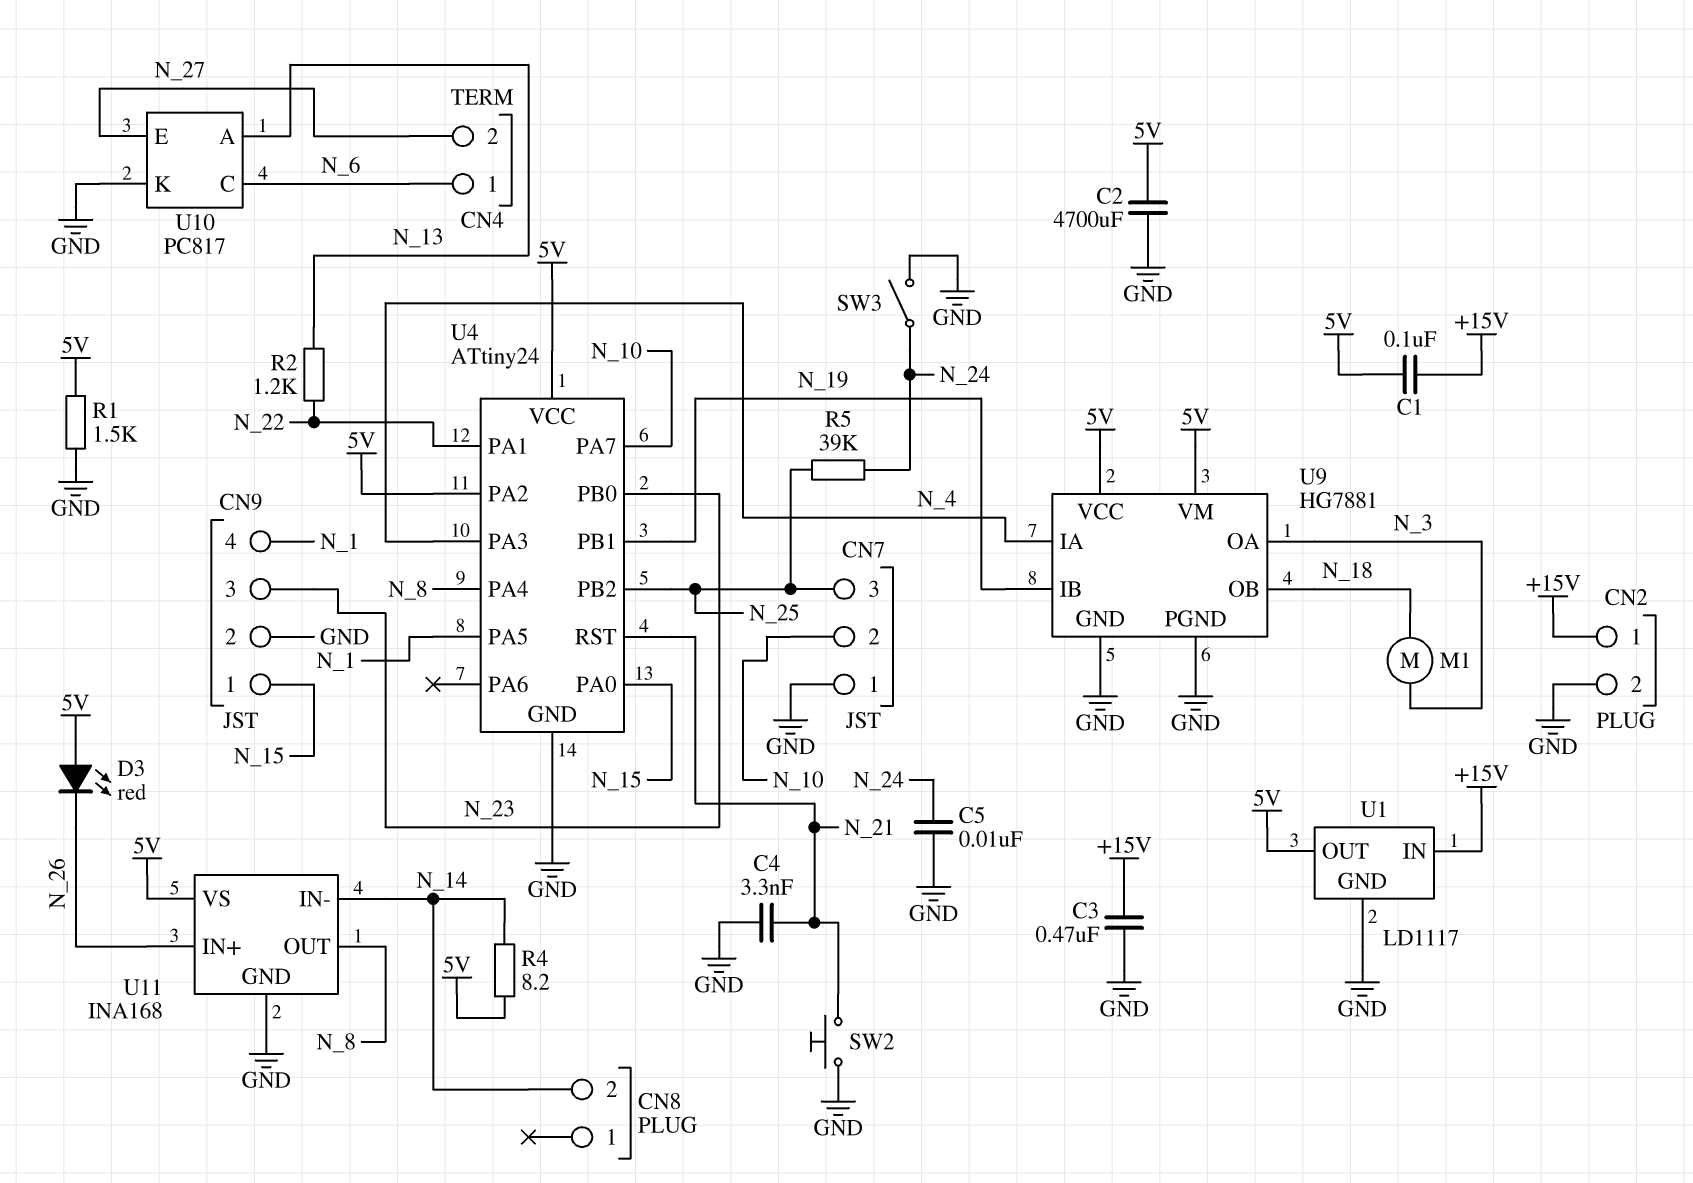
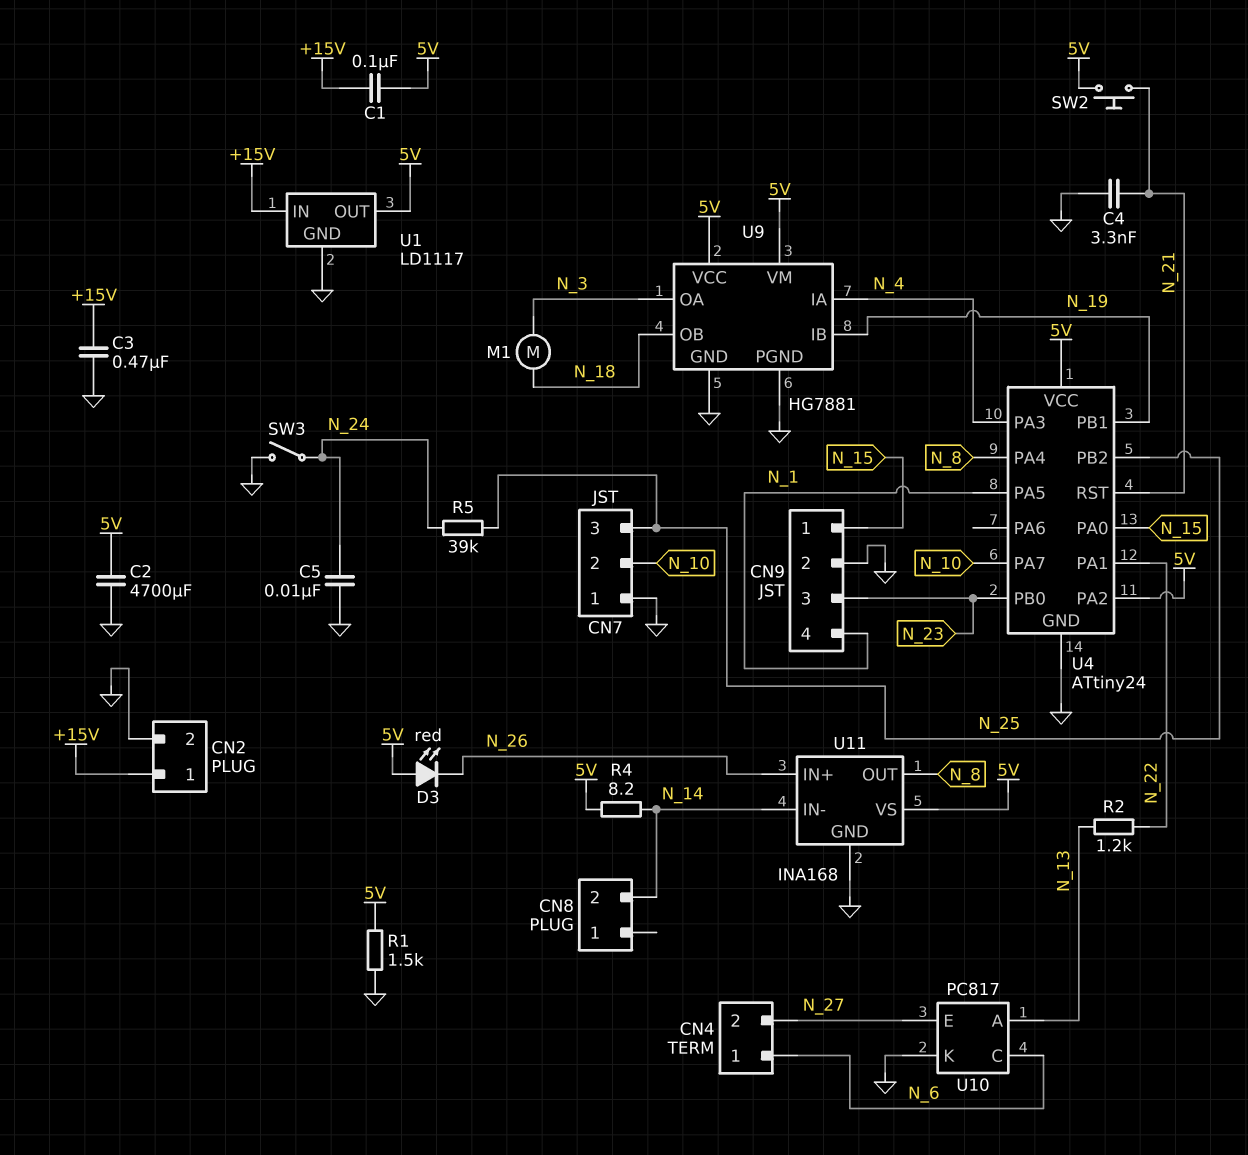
SW2: button (GND, N_21) -> button (5V, N_21)

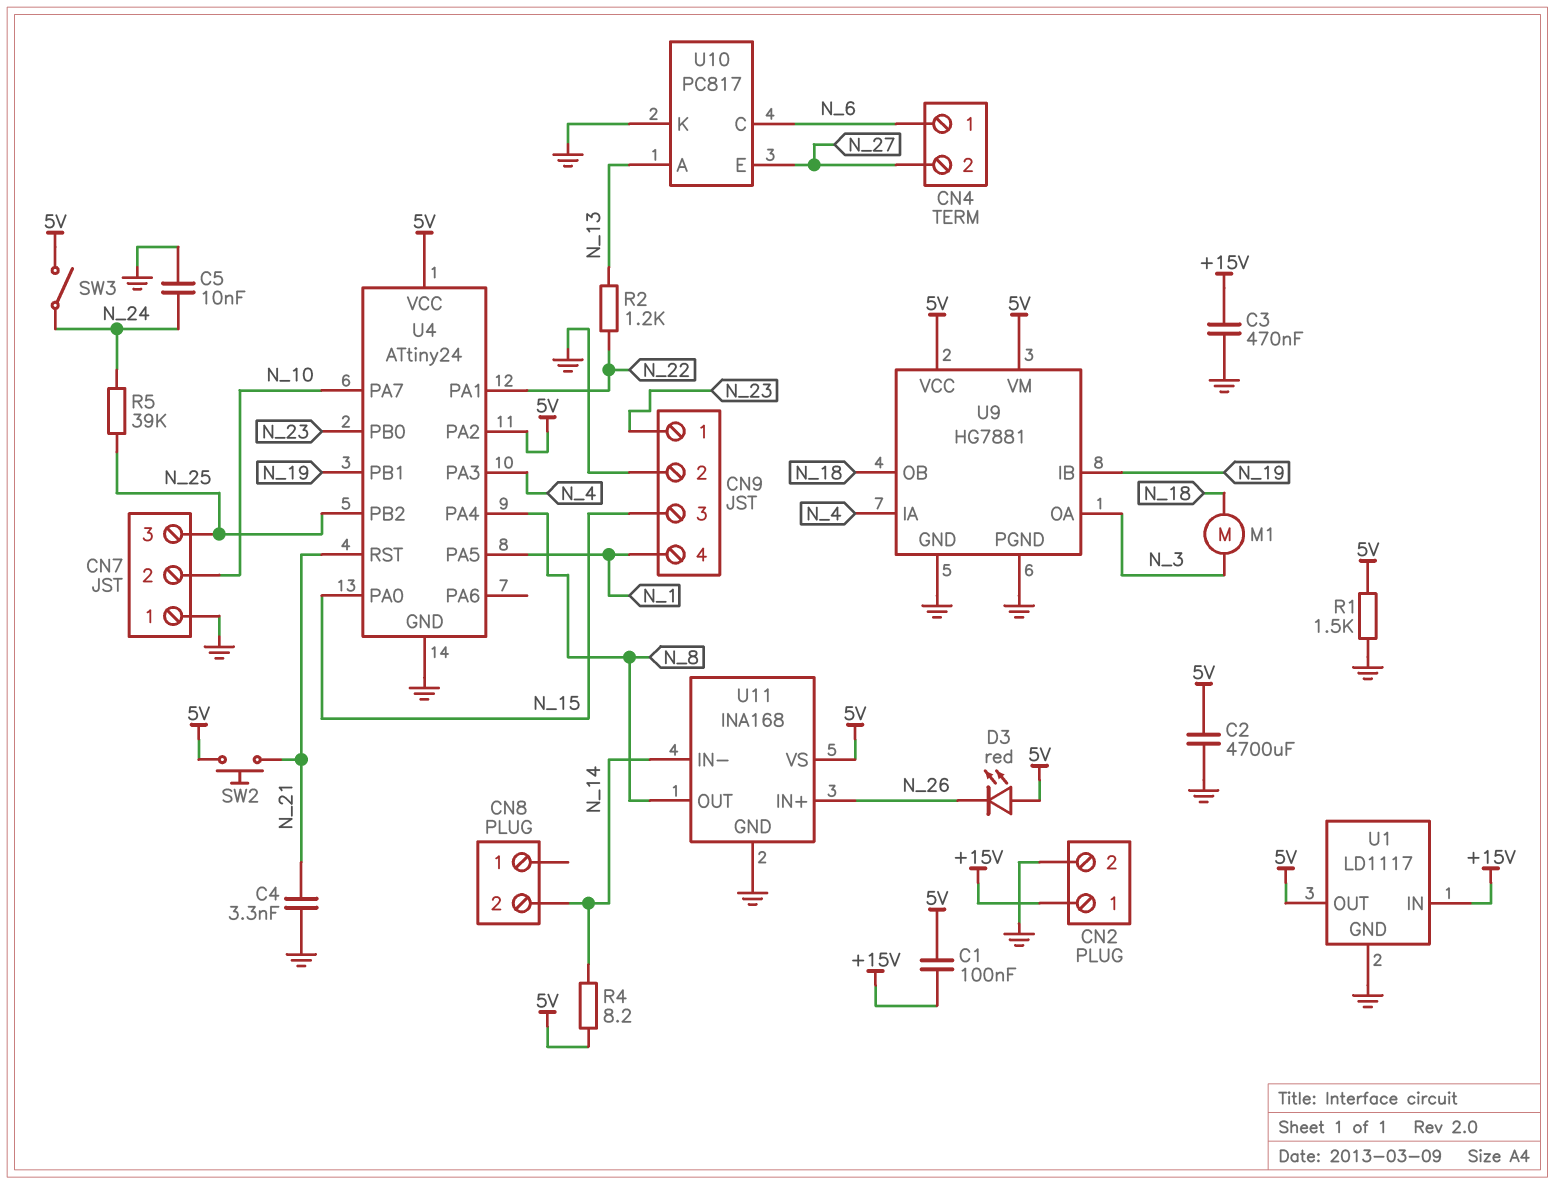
CN9 pin 1: N_15 -> N_23
CN9 pin 3: N_23 -> N_15
SW3: switch (GND, N_24) -> switch (5V, N_24)

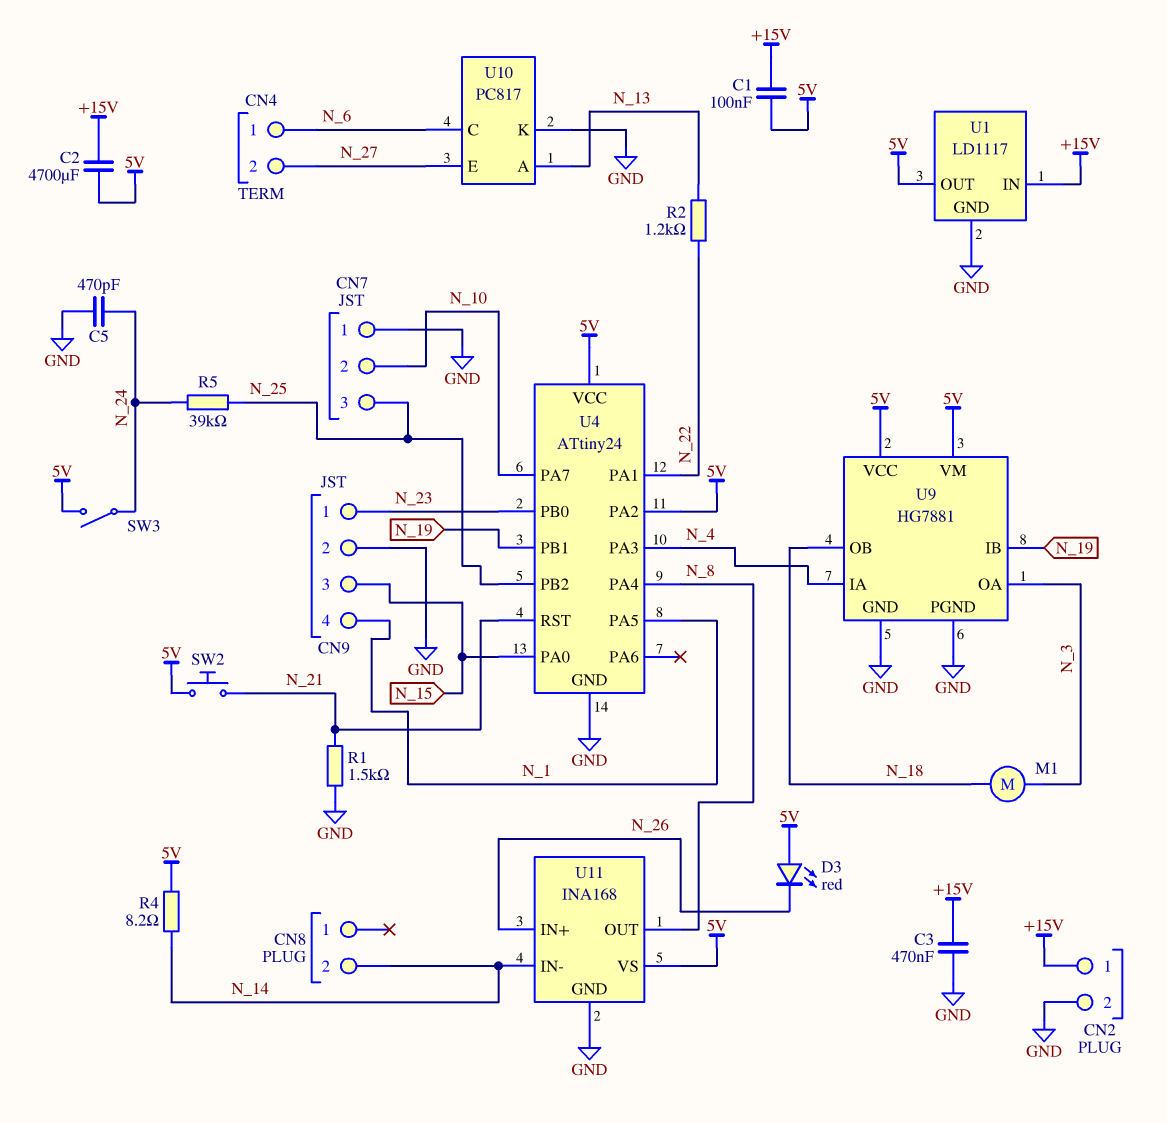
C2: 4700uF (5V, GND) -> 4700uF (+15V, 5V)
C4: 3.3nF (GND, N_21) -> none
C5: 10nF (GND, N_24) -> 470pF (GND, N_24)
R1: 1.5k (5V, GND) -> 1.5k (GND, N_21)

